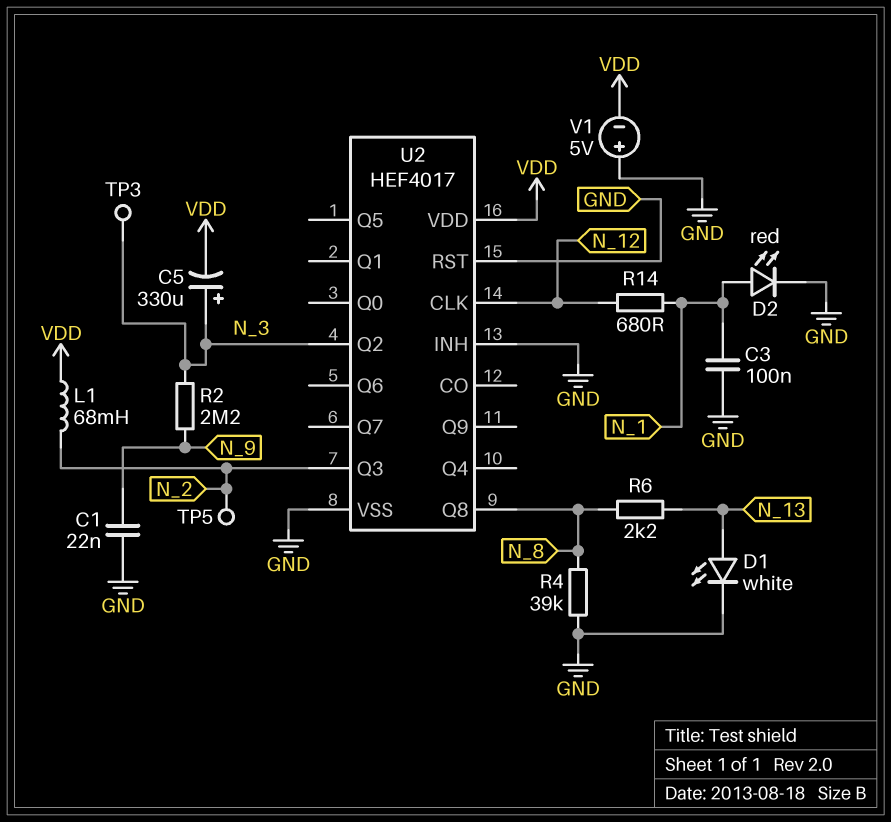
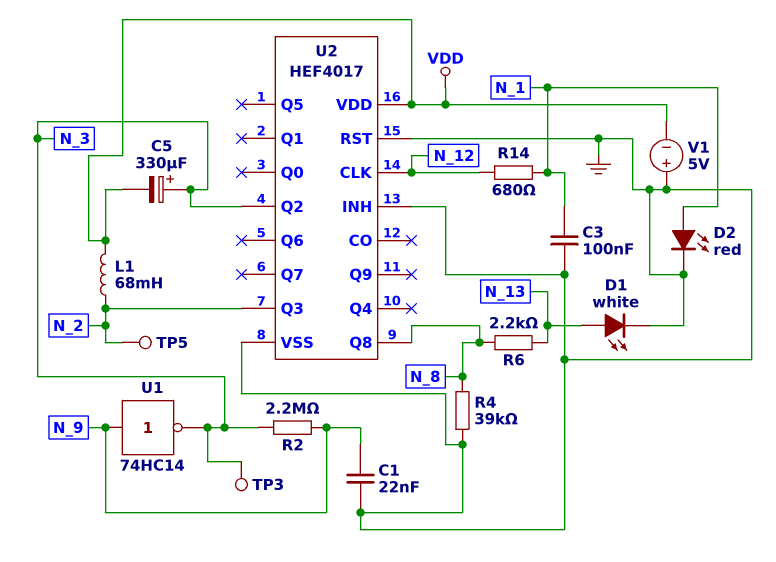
U1: none -> NOT 74HC14 (in N_9, out N_3)

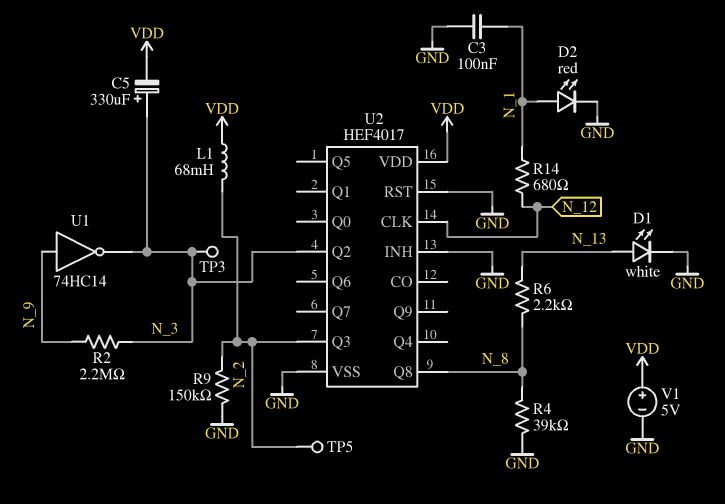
C1: 22nF (GND, N_9) -> none
R9: none -> 150k (GND, N_2)
V1: 5V (plus GND, minus VDD) -> 5V (plus VDD, minus GND)

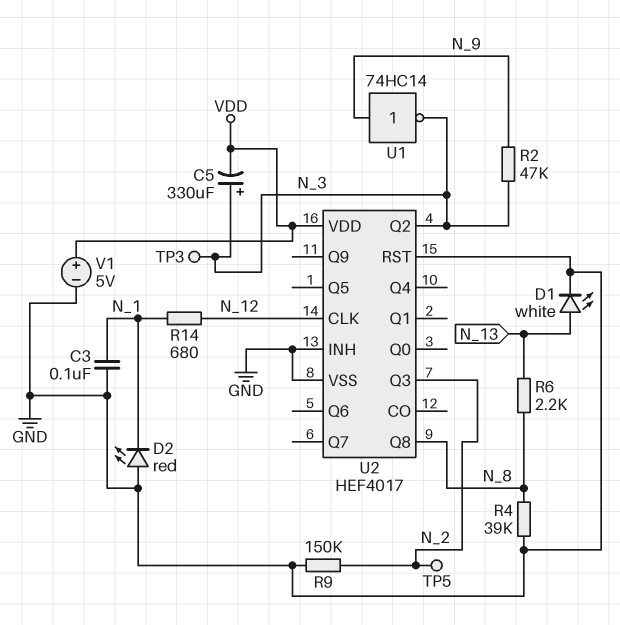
D2: LED red (A N_1, K GND) -> LED red (A GND, K N_1)
L1: 68mH (N_2, VDD) -> none
R2: 2.2M (N_3, N_9) -> 47k (N_3, N_9)

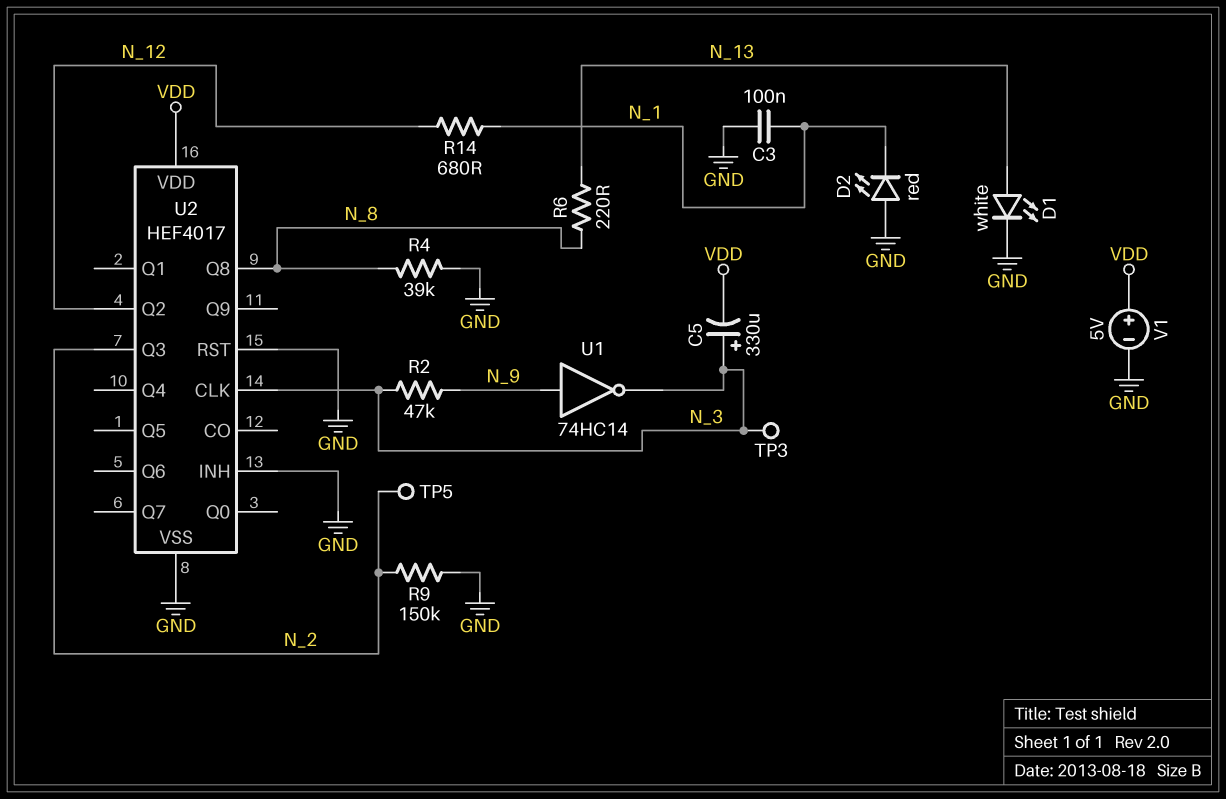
R6: 2.2k (N_8, N_13) -> 220 (N_8, N_13)
U2 pin CLK: N_12 -> N_3
U2 pin Q2: N_3 -> N_12

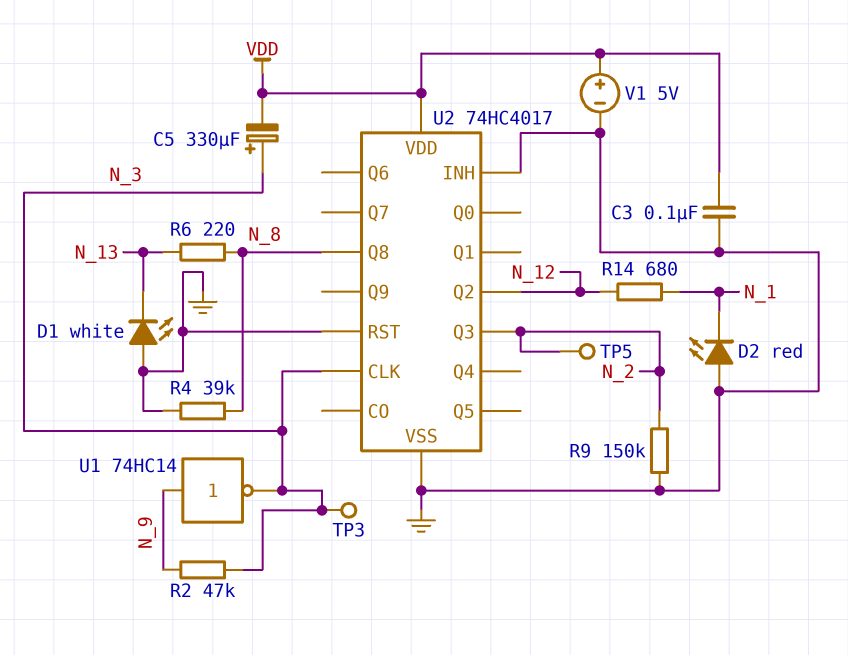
C3: 100nF (GND, N_1) -> 100nF (GND, VDD)
D1: LED white (A N_13, K GND) -> LED white (A GND, K N_13)
U2: HEF4017 -> 74HC4017

